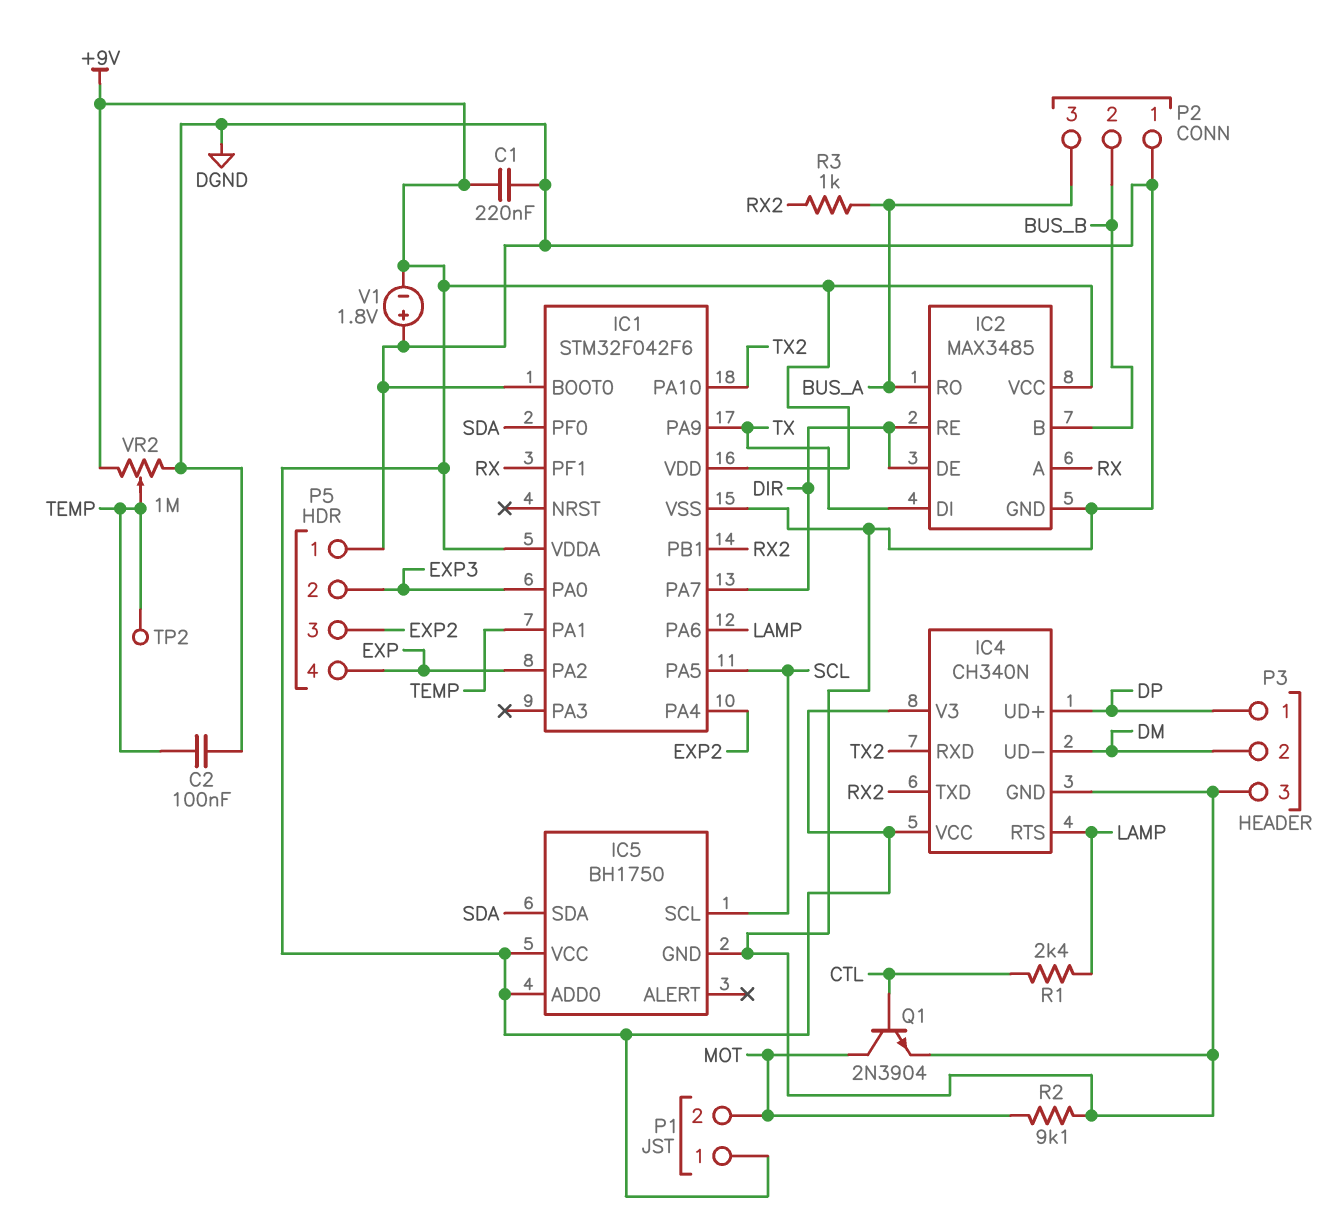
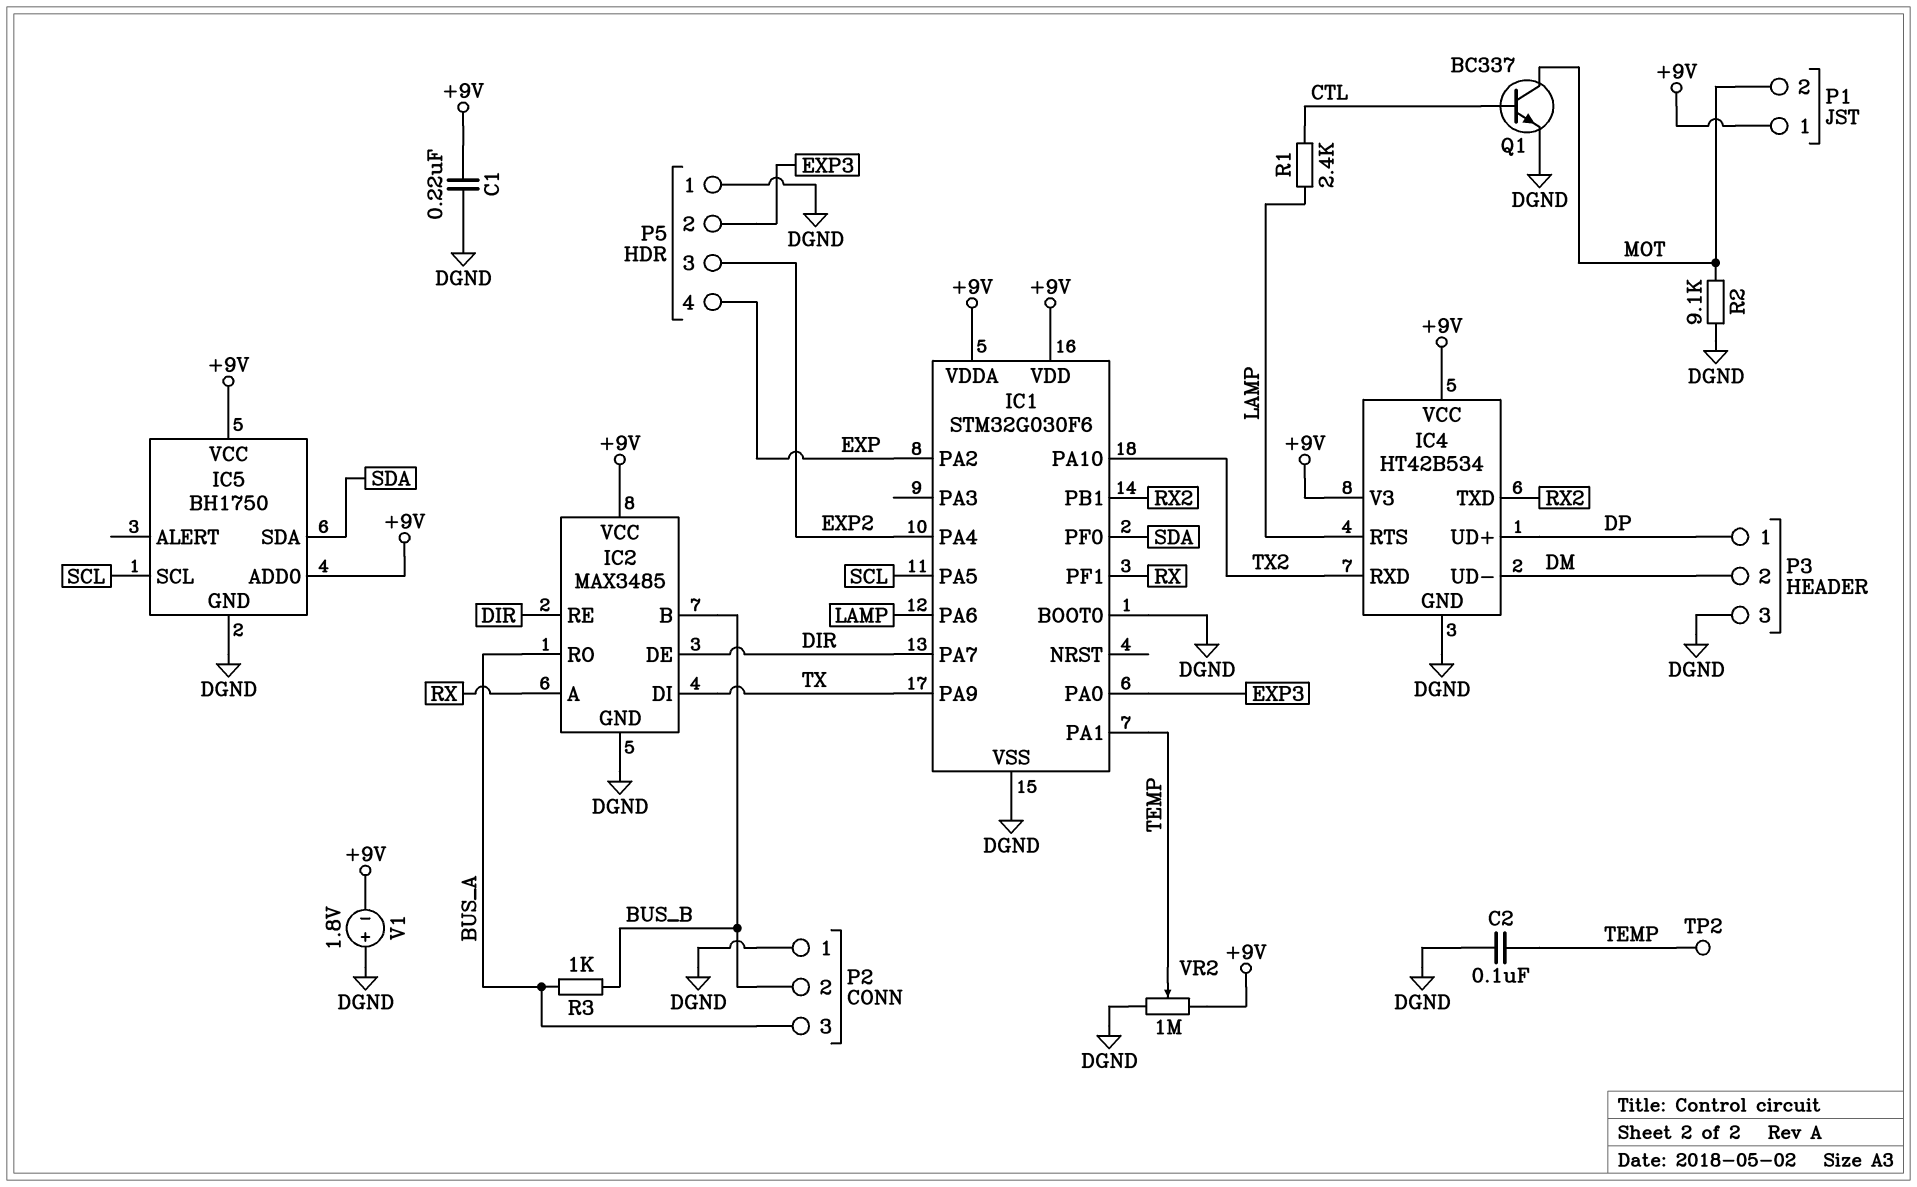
IC1: STM32F042F6 -> STM32G030F6
IC4: CH340N -> HT42B534
Q1: NPN 2N3904 (B CTL, C MOT, E DGND) -> NPN BC337 (B CTL, C MOT, E DGND)
R3: 1k (BUS_A, RX2) -> 1k (BUS_A, BUS_B)

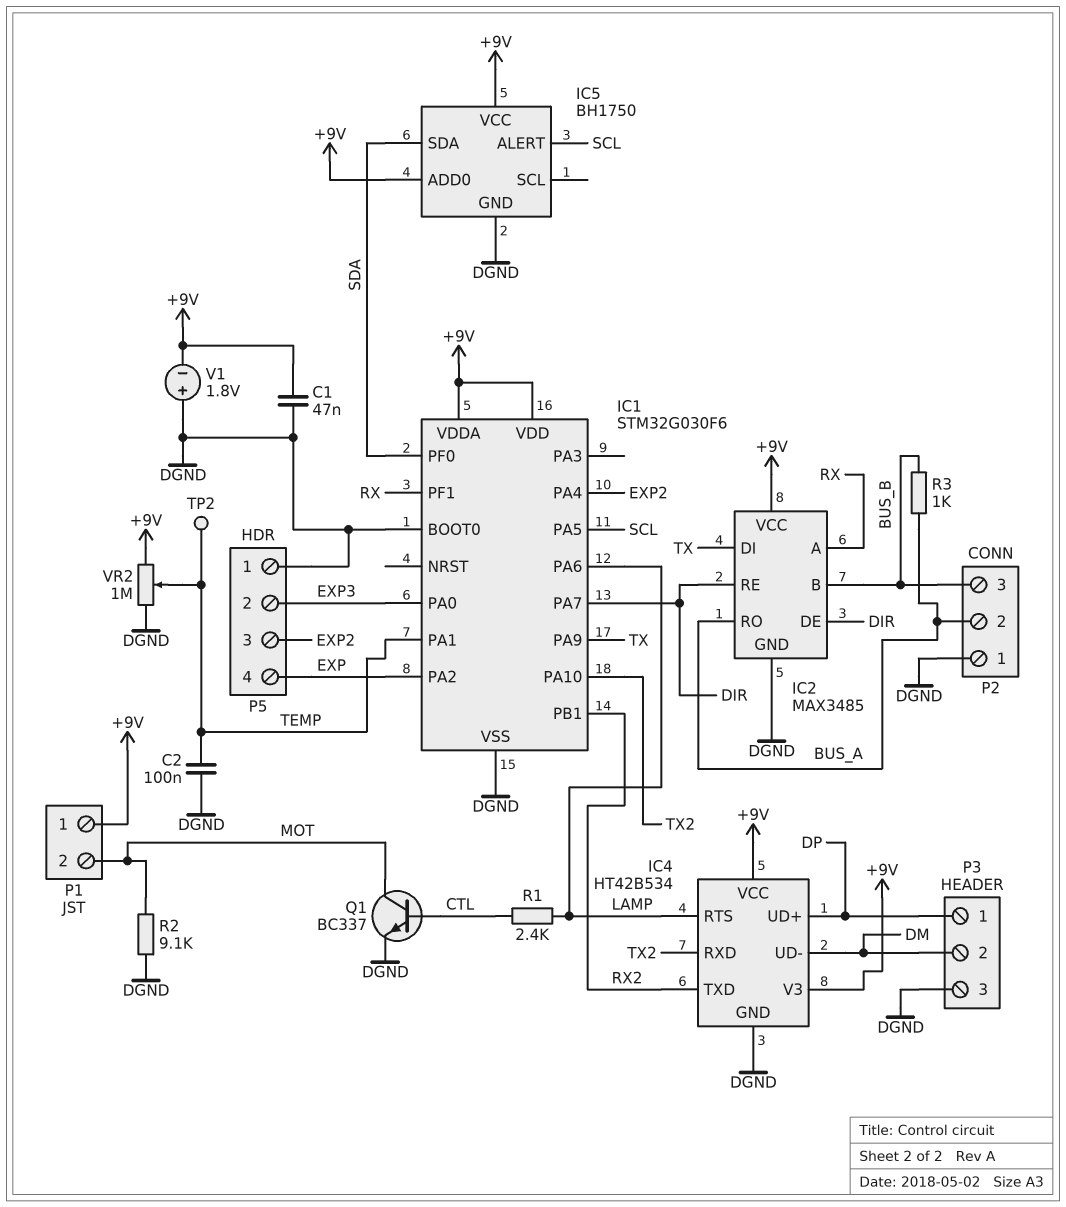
C1: 220nF (+9V, DGND) -> 47nF (+9V, DGND)
IC5 pin ALERT: none -> SCL
IC5 pin SCL: SCL -> none
P2 pin 2: BUS_B -> BUS_A
P2 pin 3: BUS_A -> BUS_B

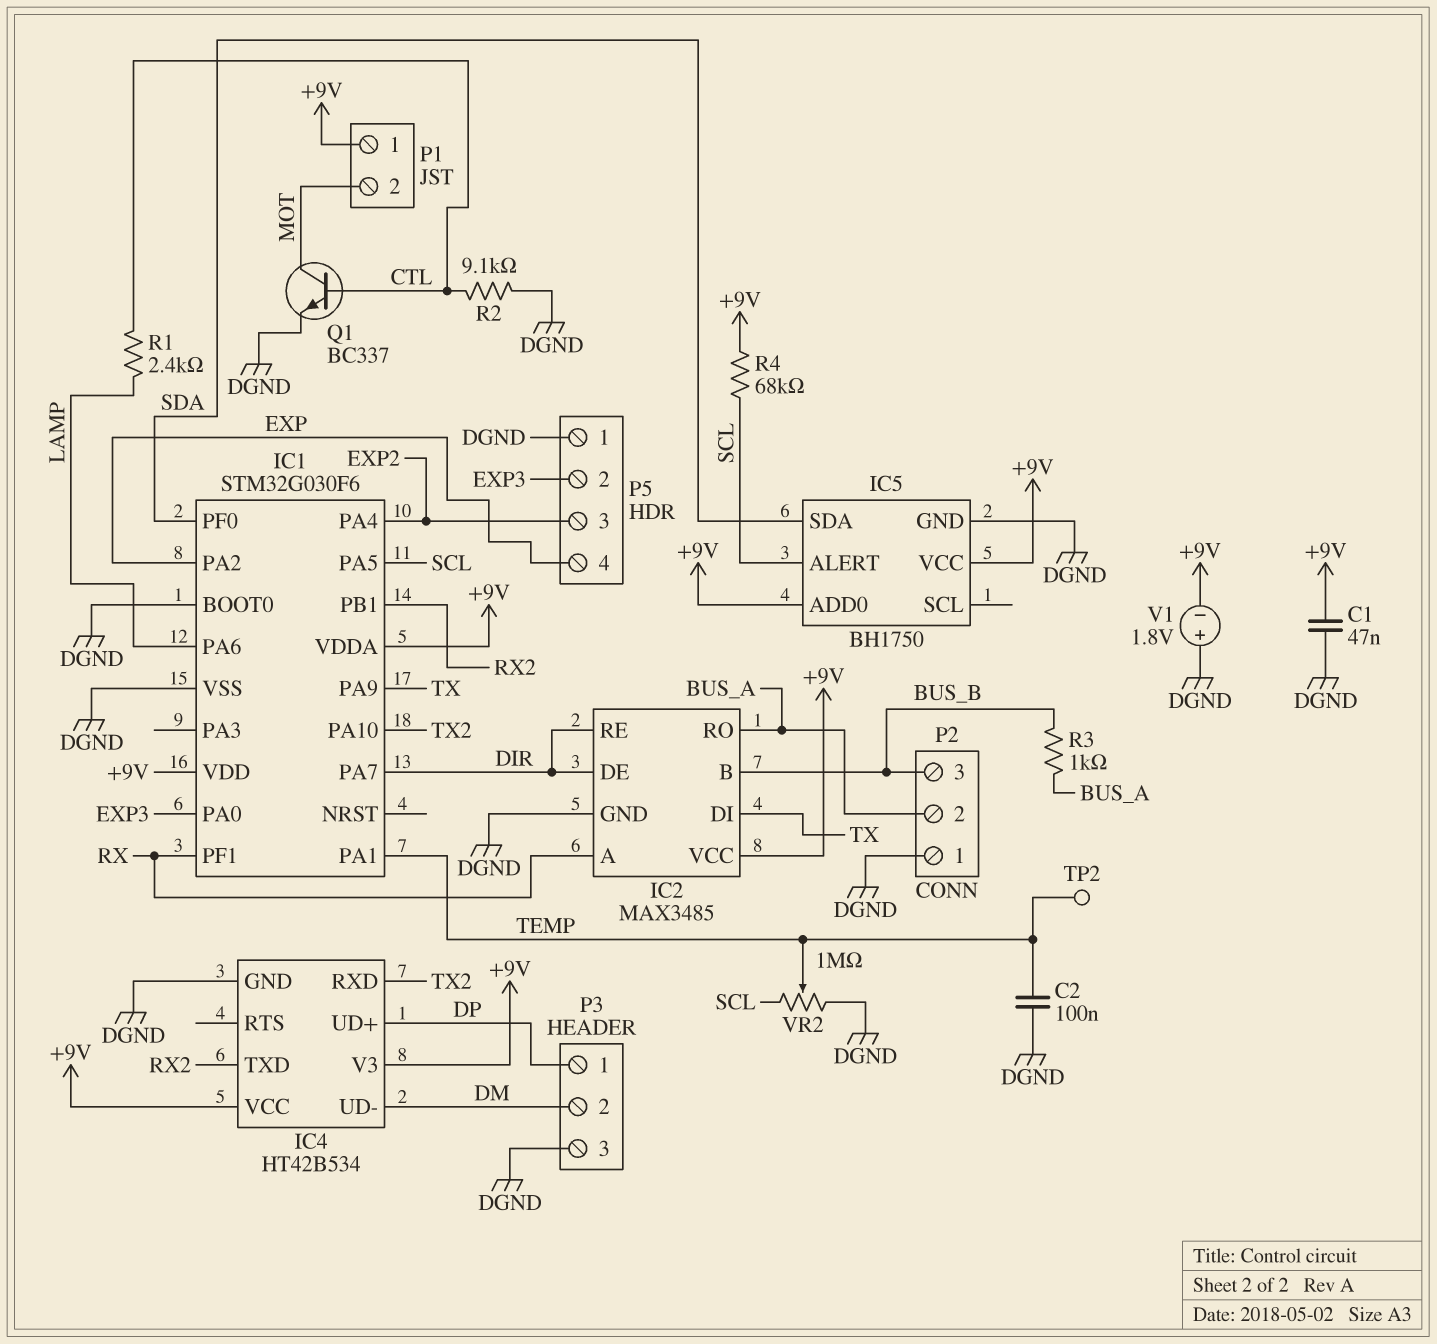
IC4 pin RTS: LAMP -> none
R2: 9.1k (DGND, MOT) -> 9.1k (CTL, DGND)
R4: none -> 68k (+9V, SCL)
VR2: 1M (+9V, DGND, wiper TEMP) -> 1M (DGND, SCL, wiper TEMP)

